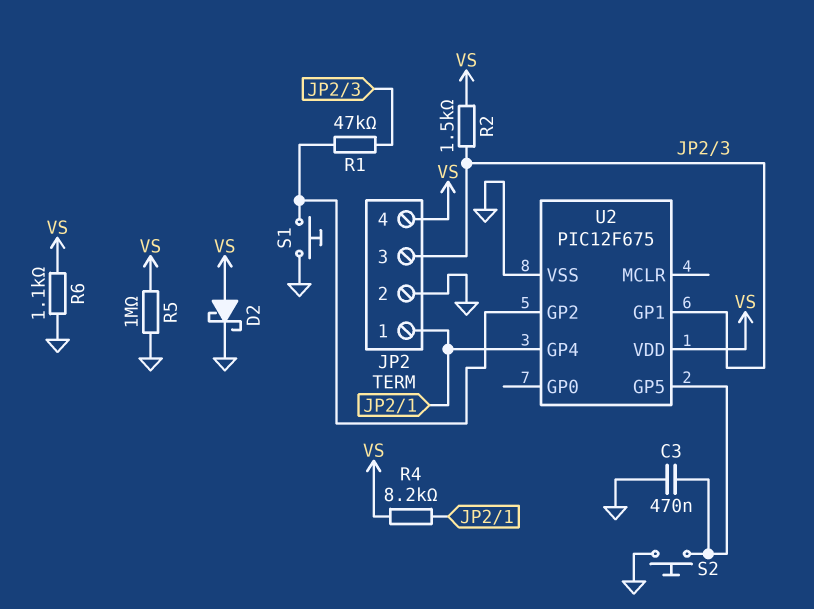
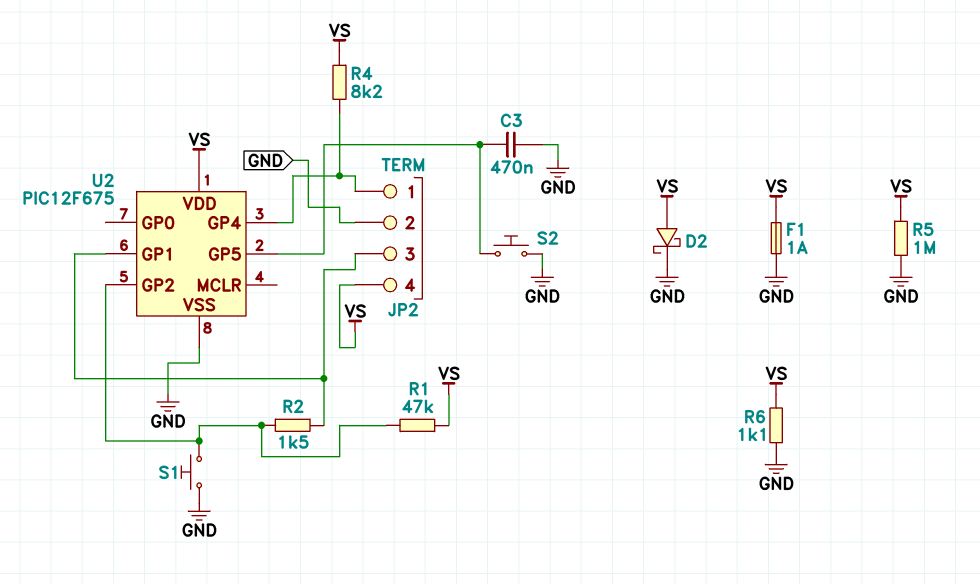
F1: none -> 1A (GND, VS)
R1: 47k (JP2/3, U2/GP2) -> 47k (U2/GP2, VS)
R2: 1.5k (JP2/3, VS) -> 1.5k (JP2/3, U2/GP2)

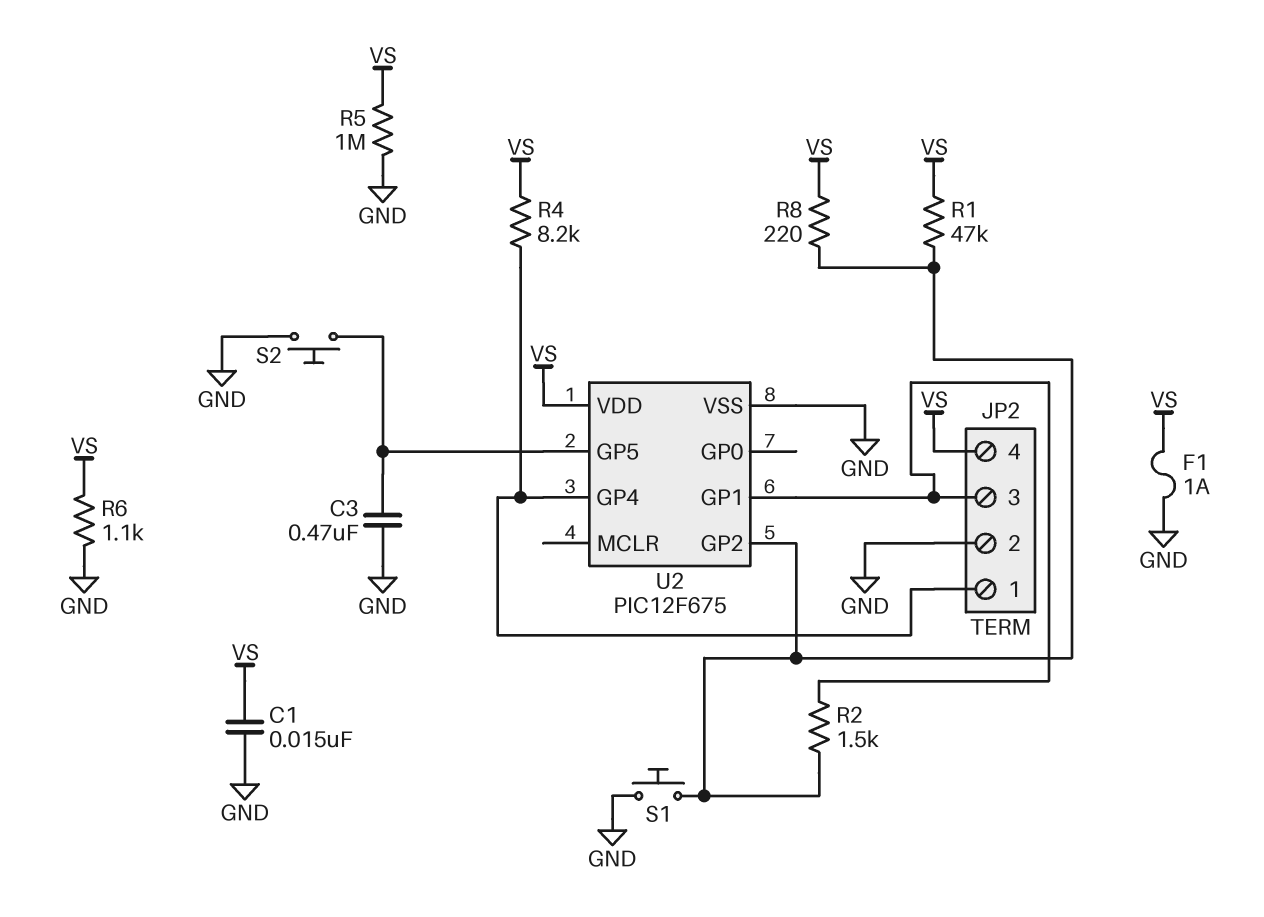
C1: none -> 15nF (GND, VS)
D2: schottky (A VS, K GND) -> none
R8: none -> 220 (U2/GP2, VS)

